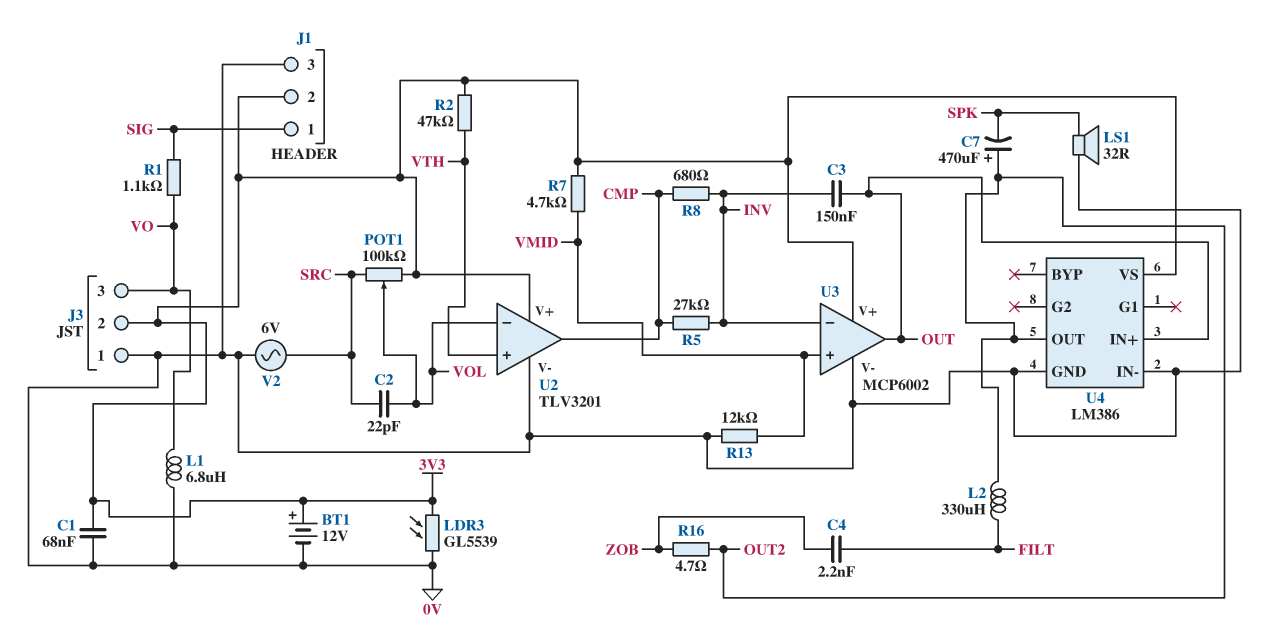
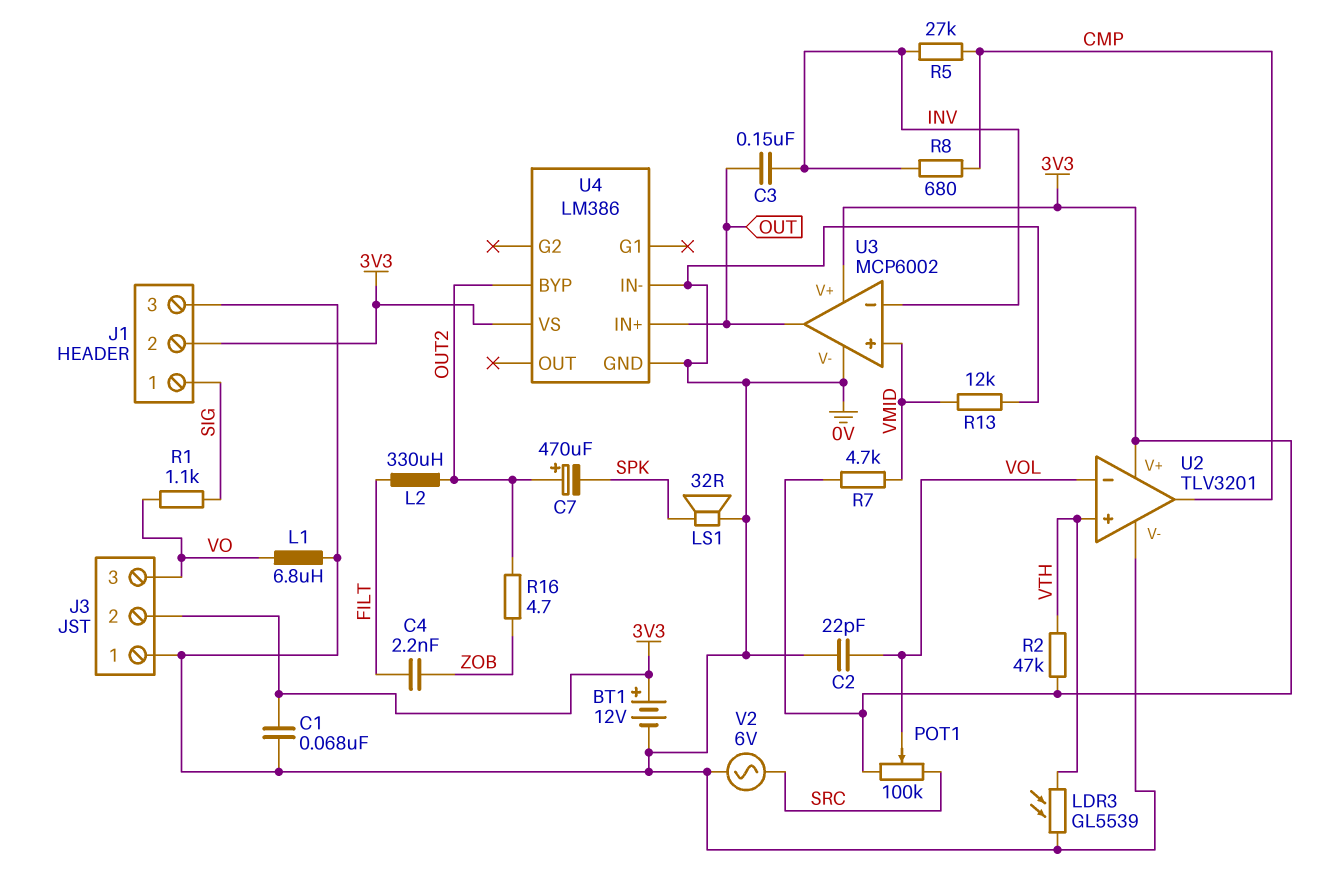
C2: 22pF (SRC, VOL) -> 22pF (0V, VOL)
LDR3: GL5539 (0V, 3V3) -> GL5539 (0V, VTH)
U4 pin BYP: none -> OUT2
U4 pin OUT: OUT2 -> none

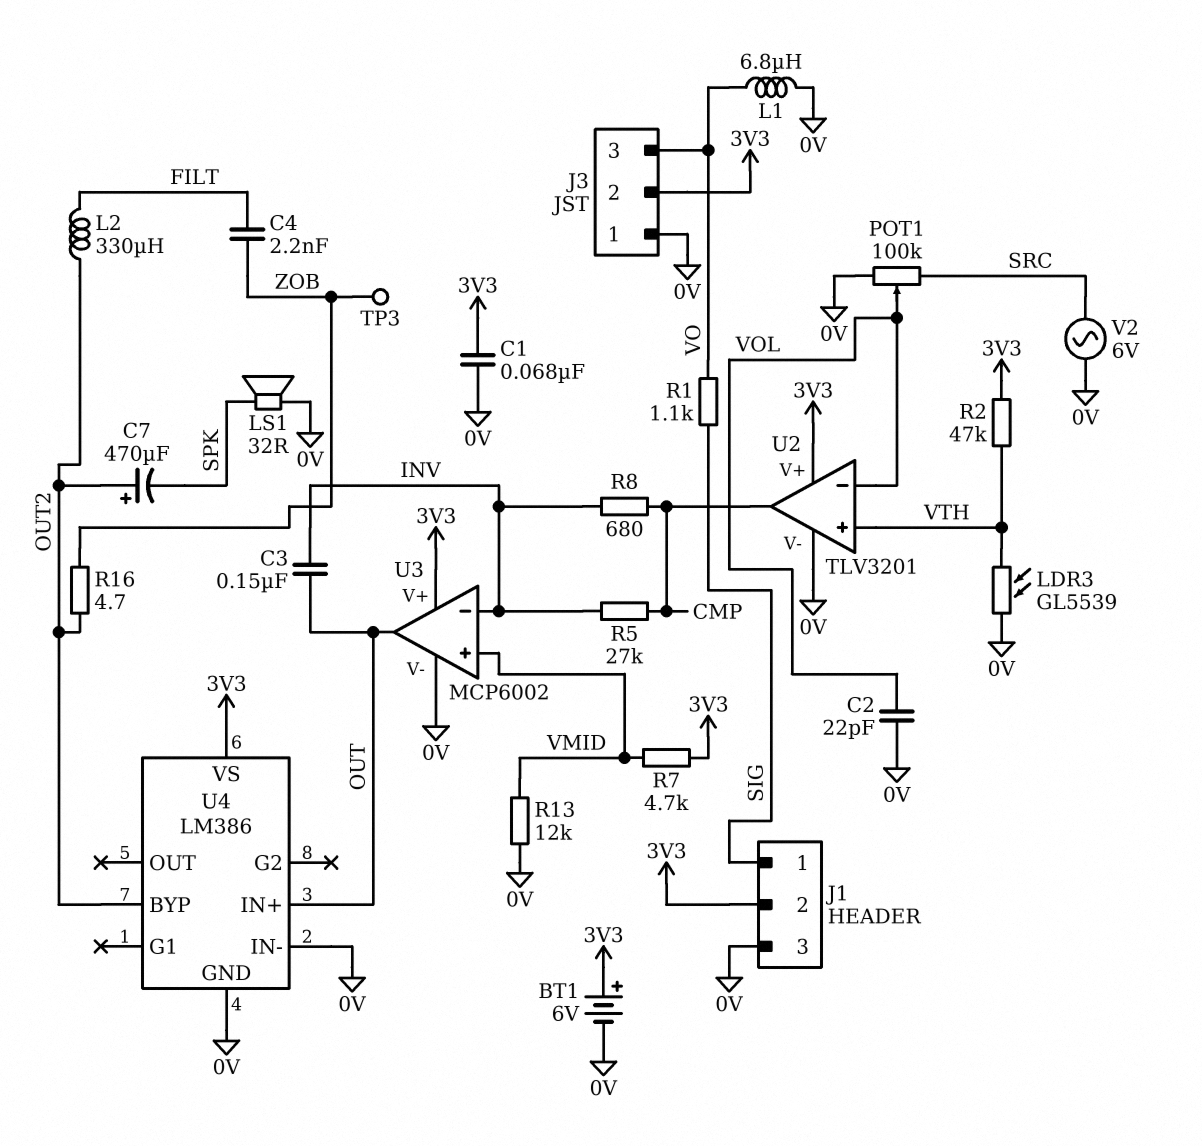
BT1: 12V (plus 3V3, minus 0V) -> 6V (plus 3V3, minus 0V)
POT1: 100k (3V3, SRC, wiper VOL) -> 100k (0V, SRC, wiper VOL)
TP3: none -> test point (ZOB)

